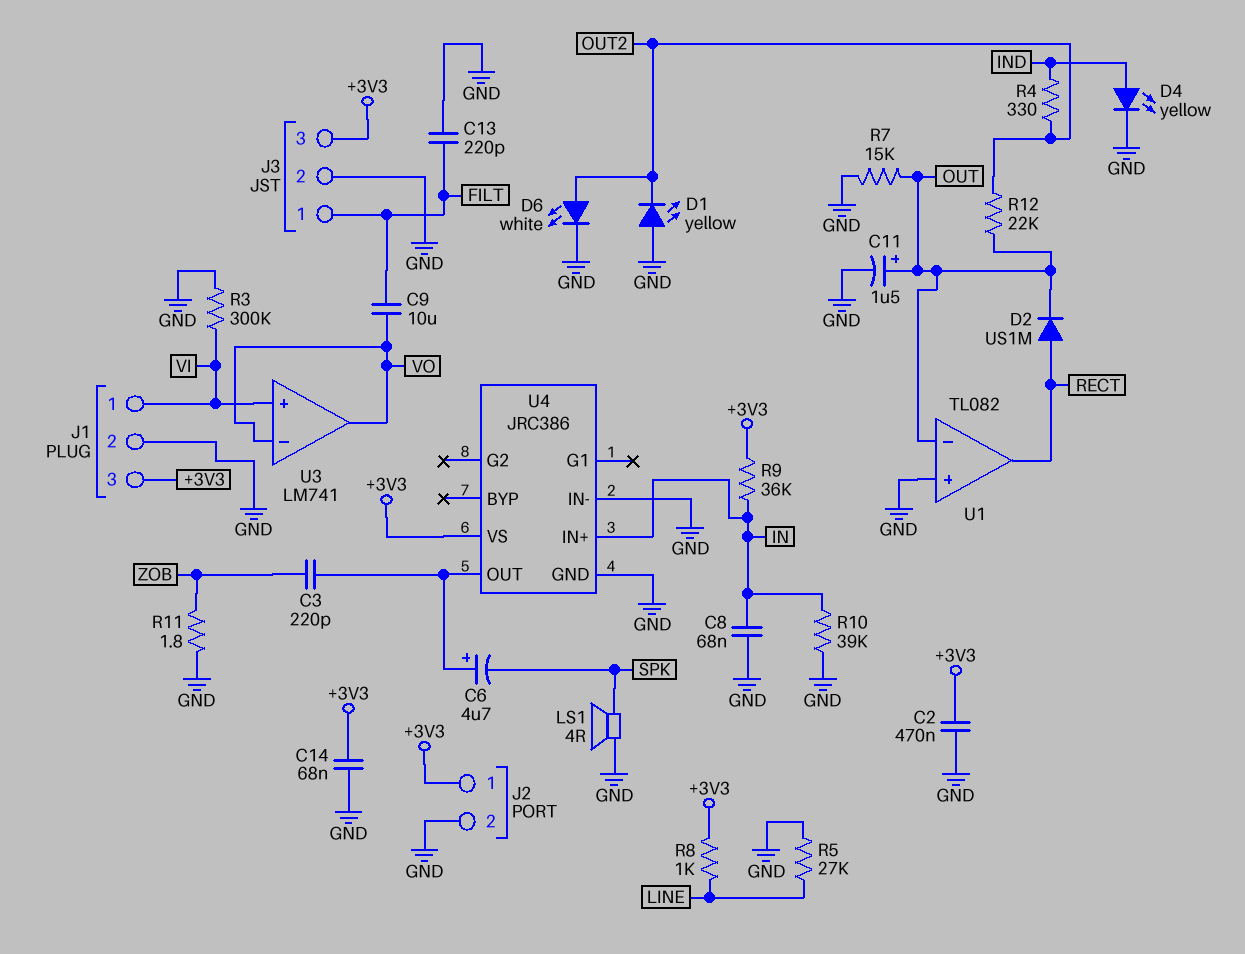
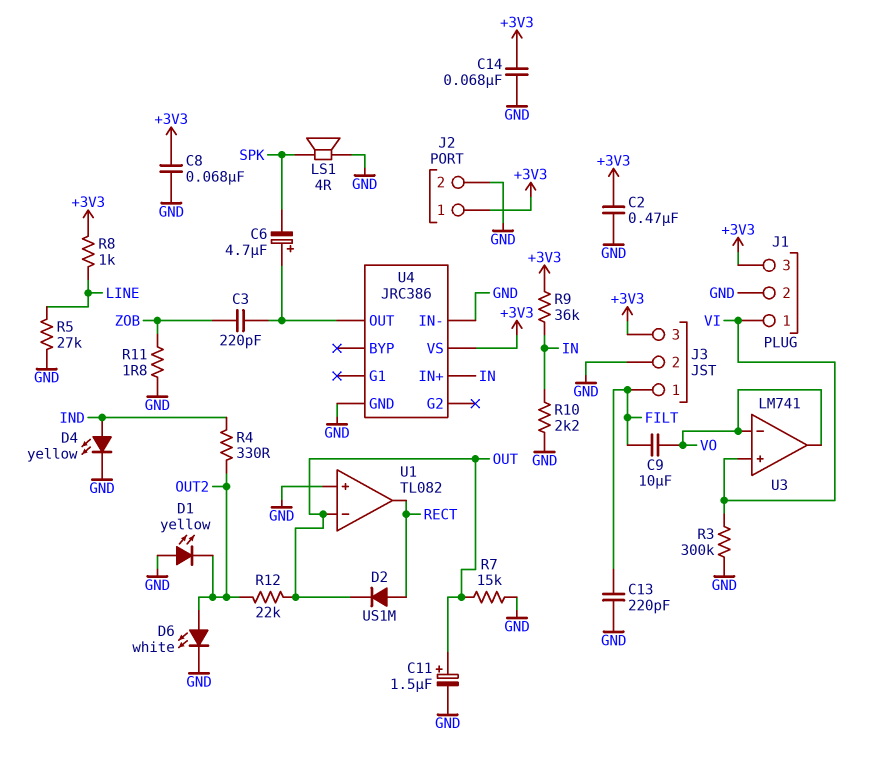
C8: 68nF (GND, IN) -> 68nF (+3V3, GND)
R10: 39k (GND, IN) -> 2.2k (GND, IN)

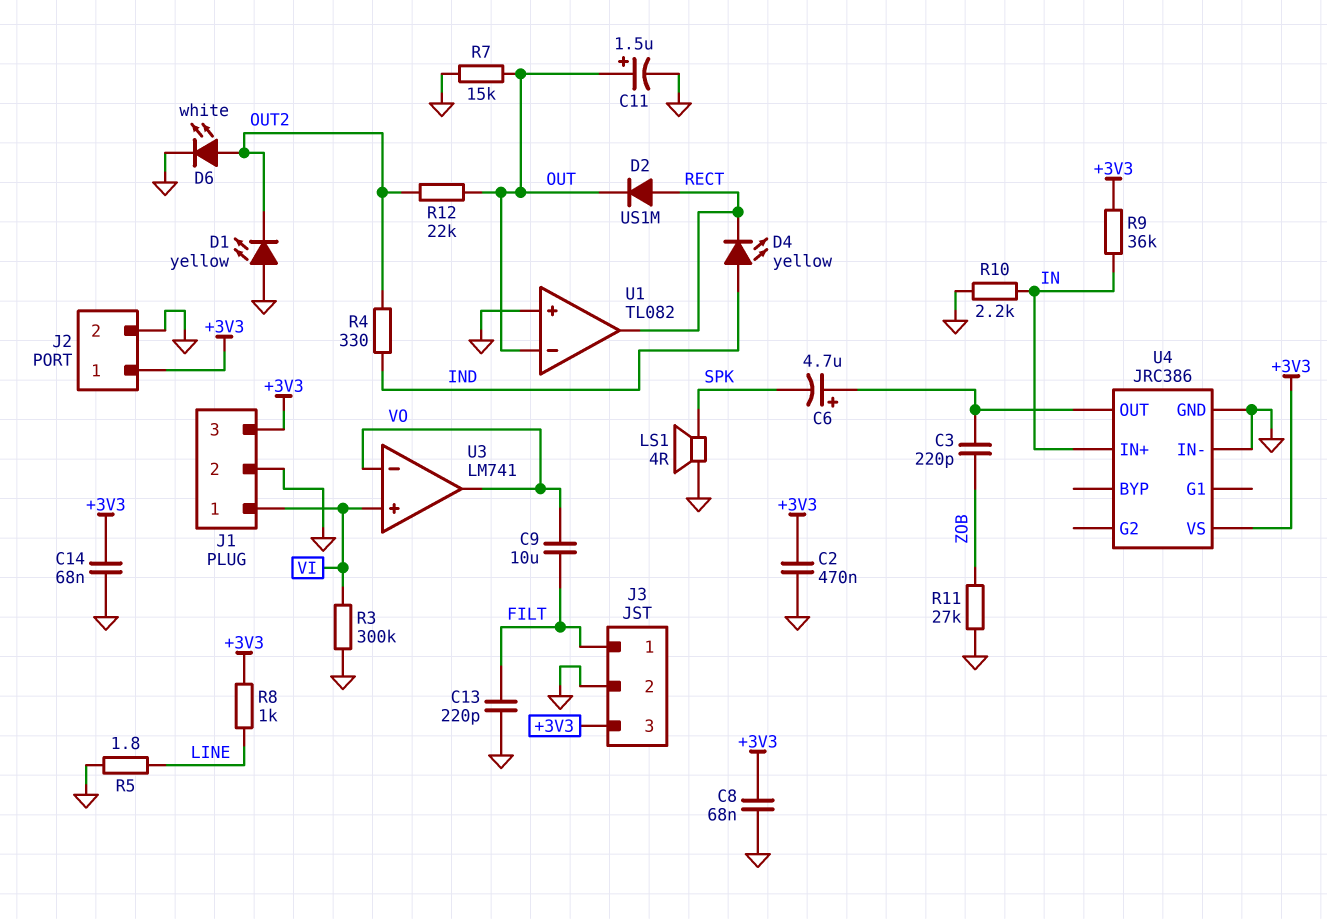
D4: LED yellow (A IND, K GND) -> LED yellow (A IND, K RECT)
R5: 27k (GND, LINE) -> 1.8 (GND, LINE)
R11: 1.8 (GND, ZOB) -> 27k (GND, ZOB)

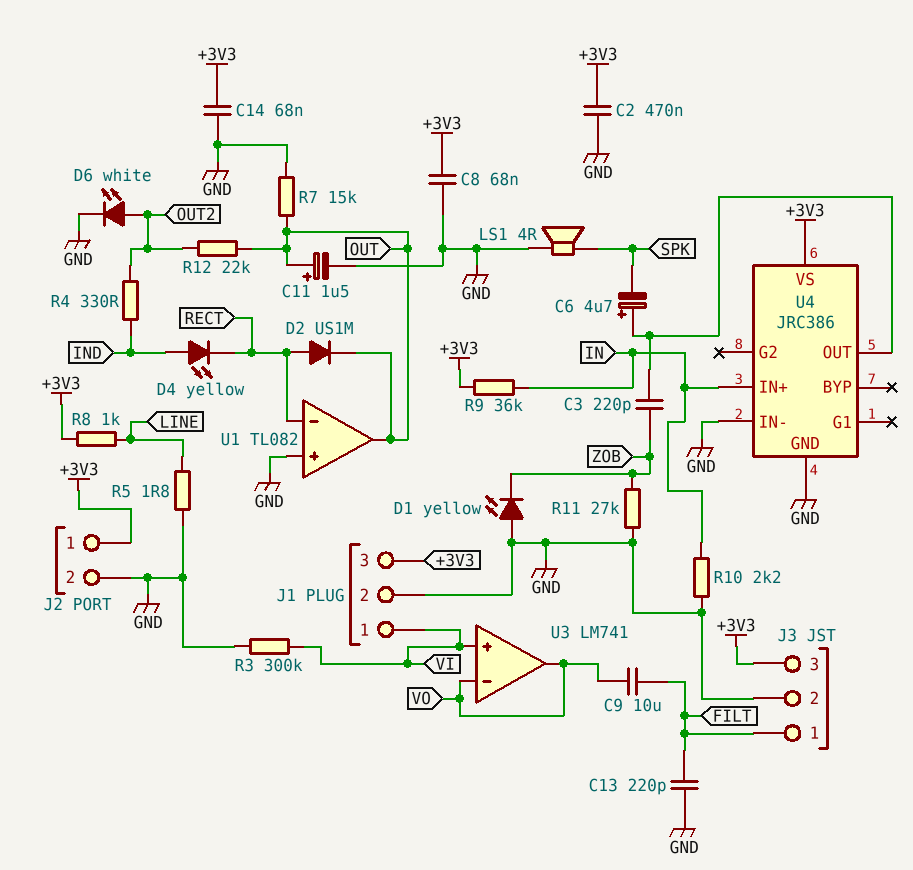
D1: LED yellow (A GND, K OUT2) -> LED yellow (A GND, K ZOB)
U1 pin in-: OUT -> RECT
U1 pin out: RECT -> OUT

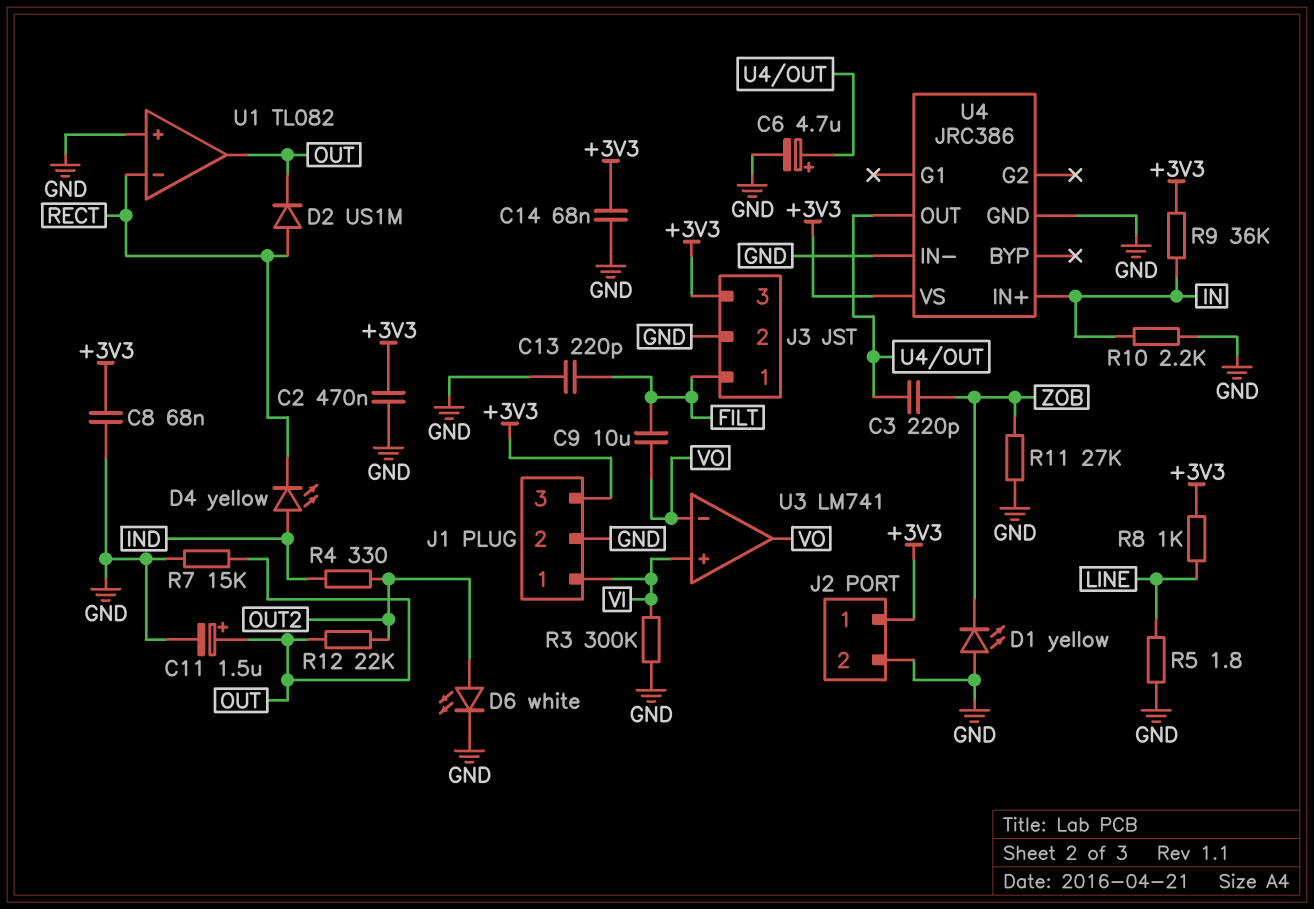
C6: 4.7uF (plus U4/OUT, minus SPK) -> 4.7uF (plus U4/OUT, minus GND)
LS1: speaker 4R (GND, SPK) -> none

